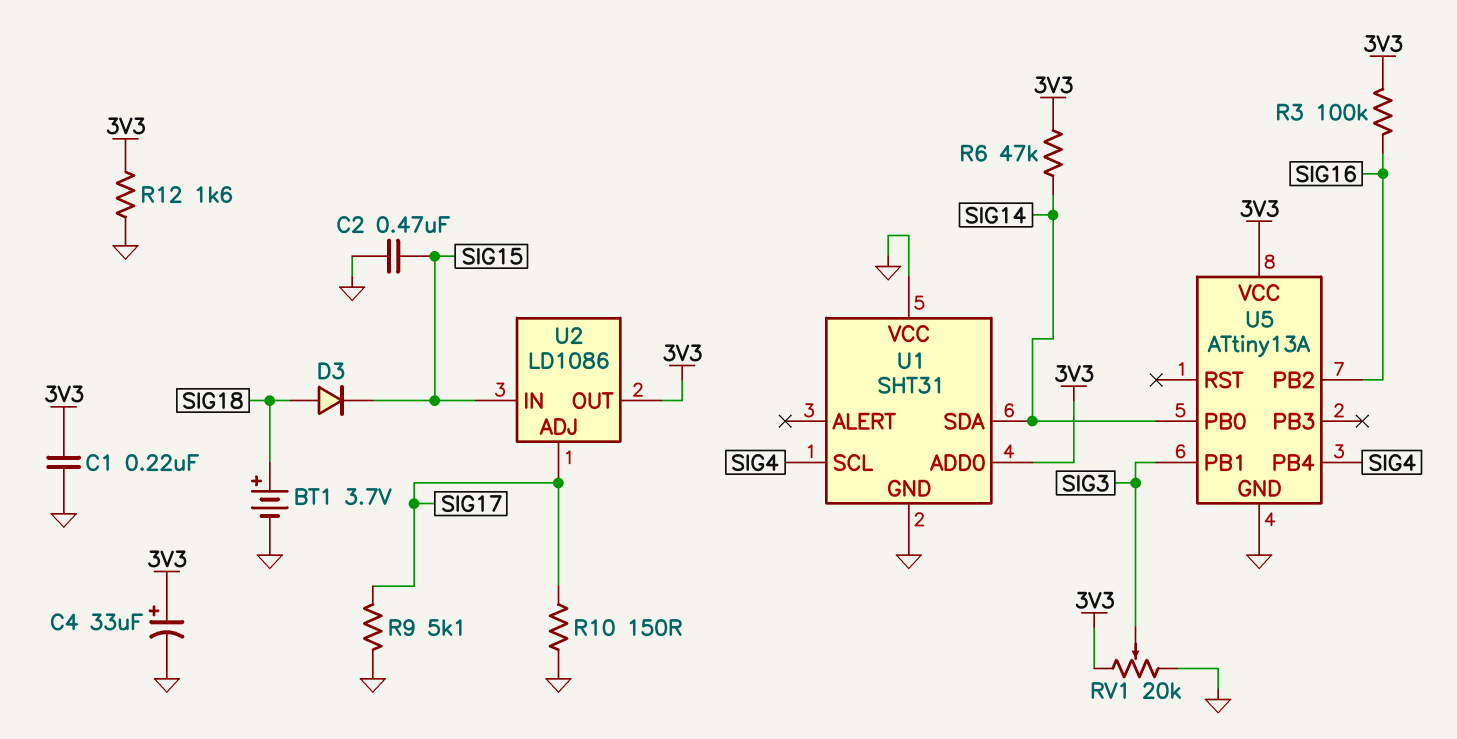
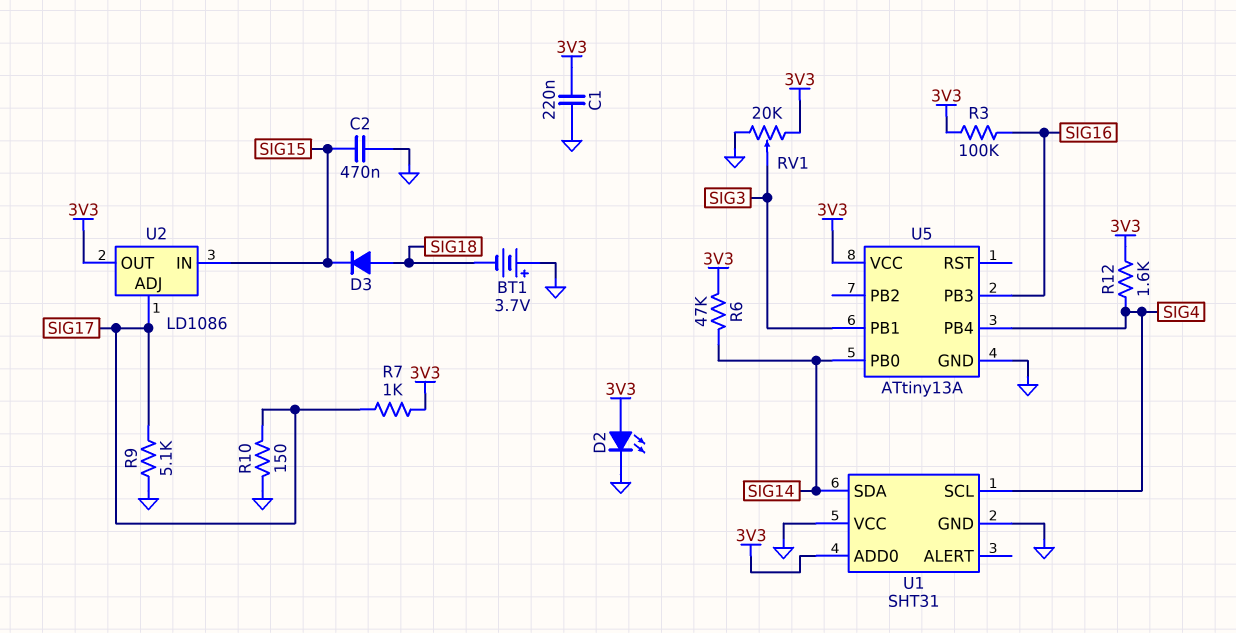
BT1: 3.7V (plus SIG18, minus GND) -> 3.7V (plus GND, minus SIG18)
C4: 33uF (plus 3V3, minus GND) -> none
D2: none -> LED (A 3V3, K GND)
R7: none -> 1k (3V3, SIG17)
R12: 1.6k (3V3, GND) -> 1.6k (3V3, SIG4)
U5 pin PB2: SIG16 -> none
U5 pin PB3: none -> SIG16

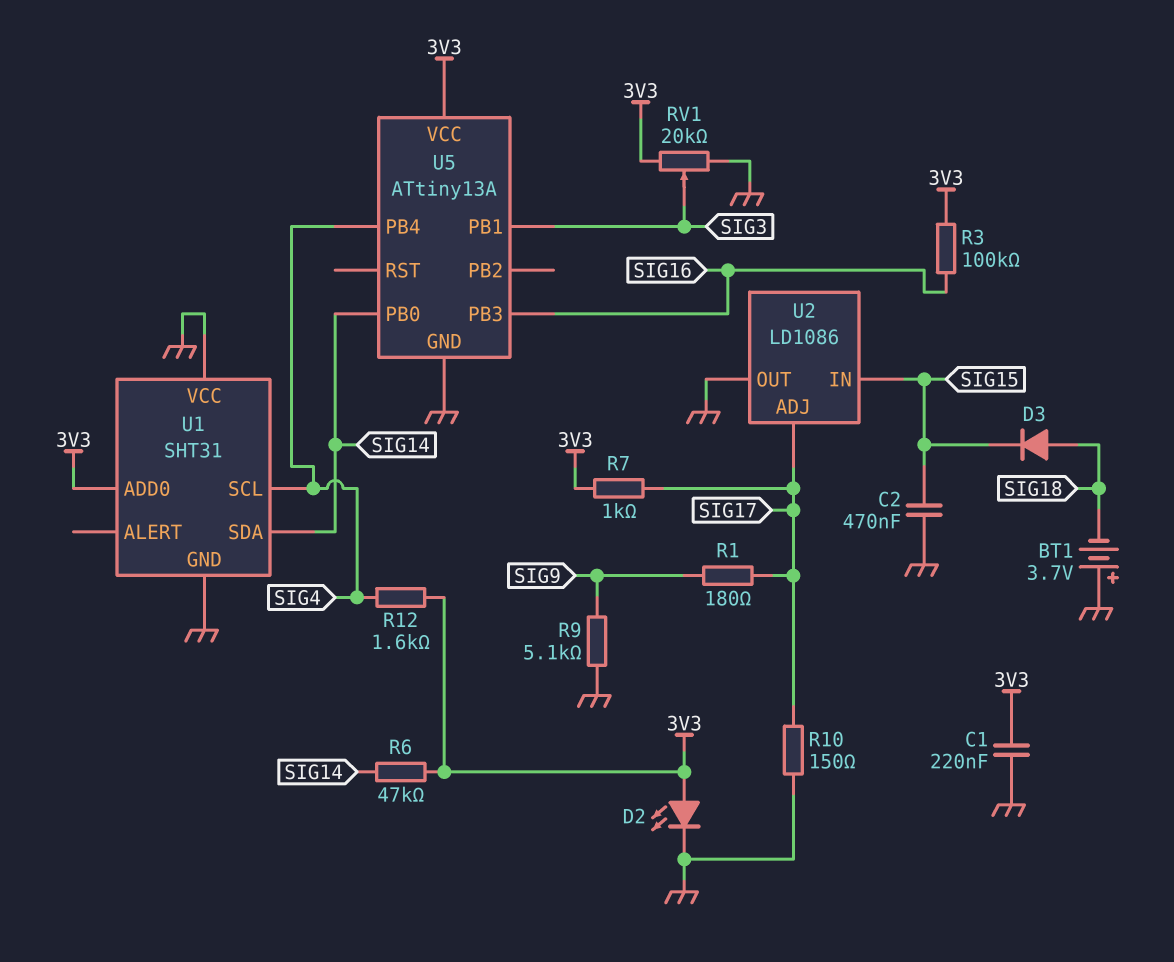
R1: none -> 180 (SIG9, SIG17)
R9: 5.1k (GND, SIG17) -> 5.1k (GND, SIG9)
U2 pin OUT: 3V3 -> GND

